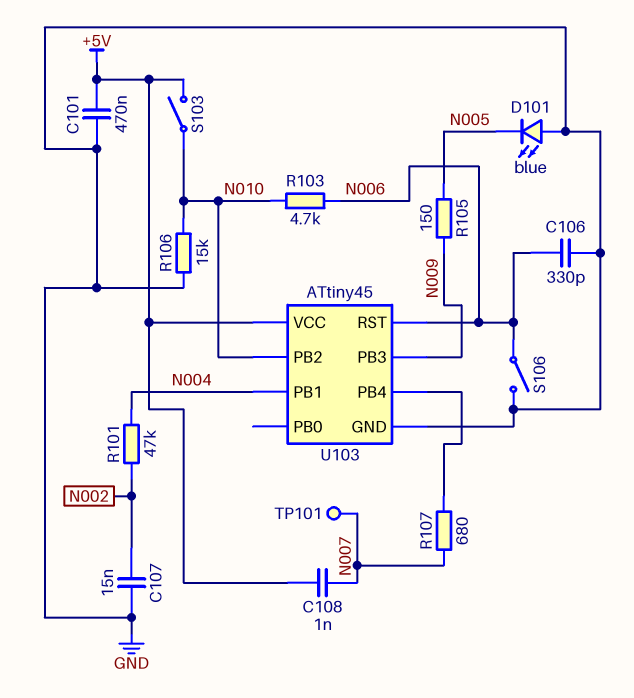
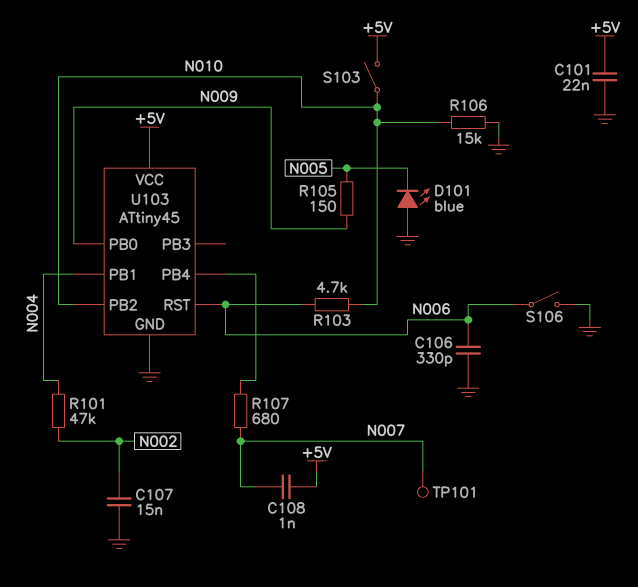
C101: 470nF (+5V, GND) -> 22nF (+5V, GND)
U103 pin PB0: none -> N009
U103 pin PB3: N009 -> none

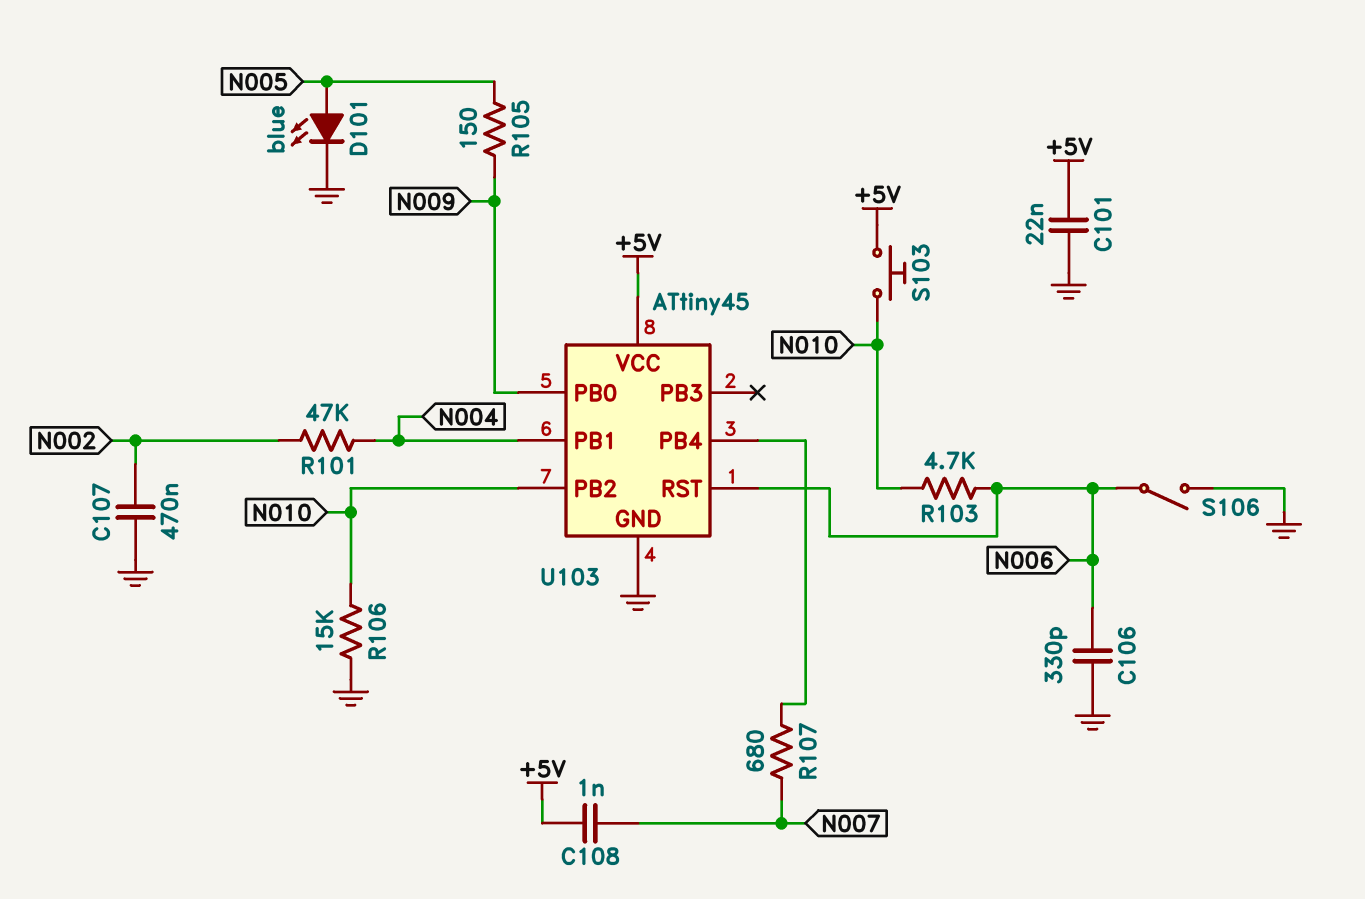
C107: 15nF (GND, N002) -> 470nF (GND, N002)
D101: LED blue (A GND, K N005) -> LED blue (A N005, K GND)
S103: switch (+5V, N010) -> button (+5V, N010)
TP101: test point (N007) -> none

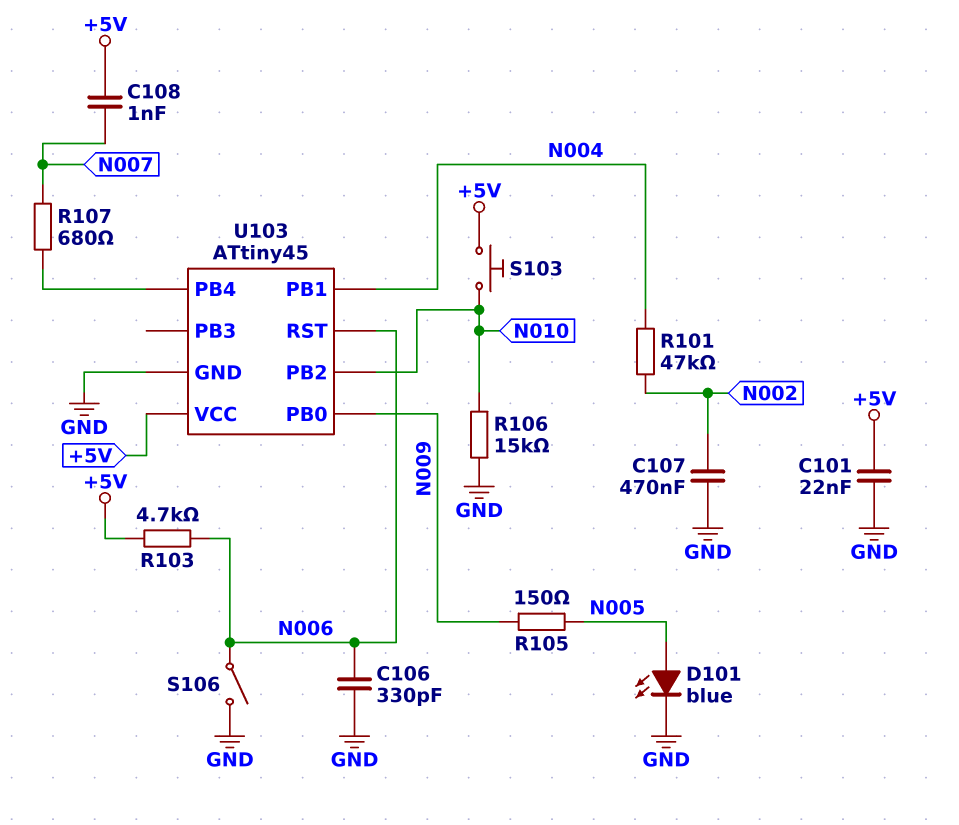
R103: 4.7k (N006, N010) -> 4.7k (+5V, N006)

